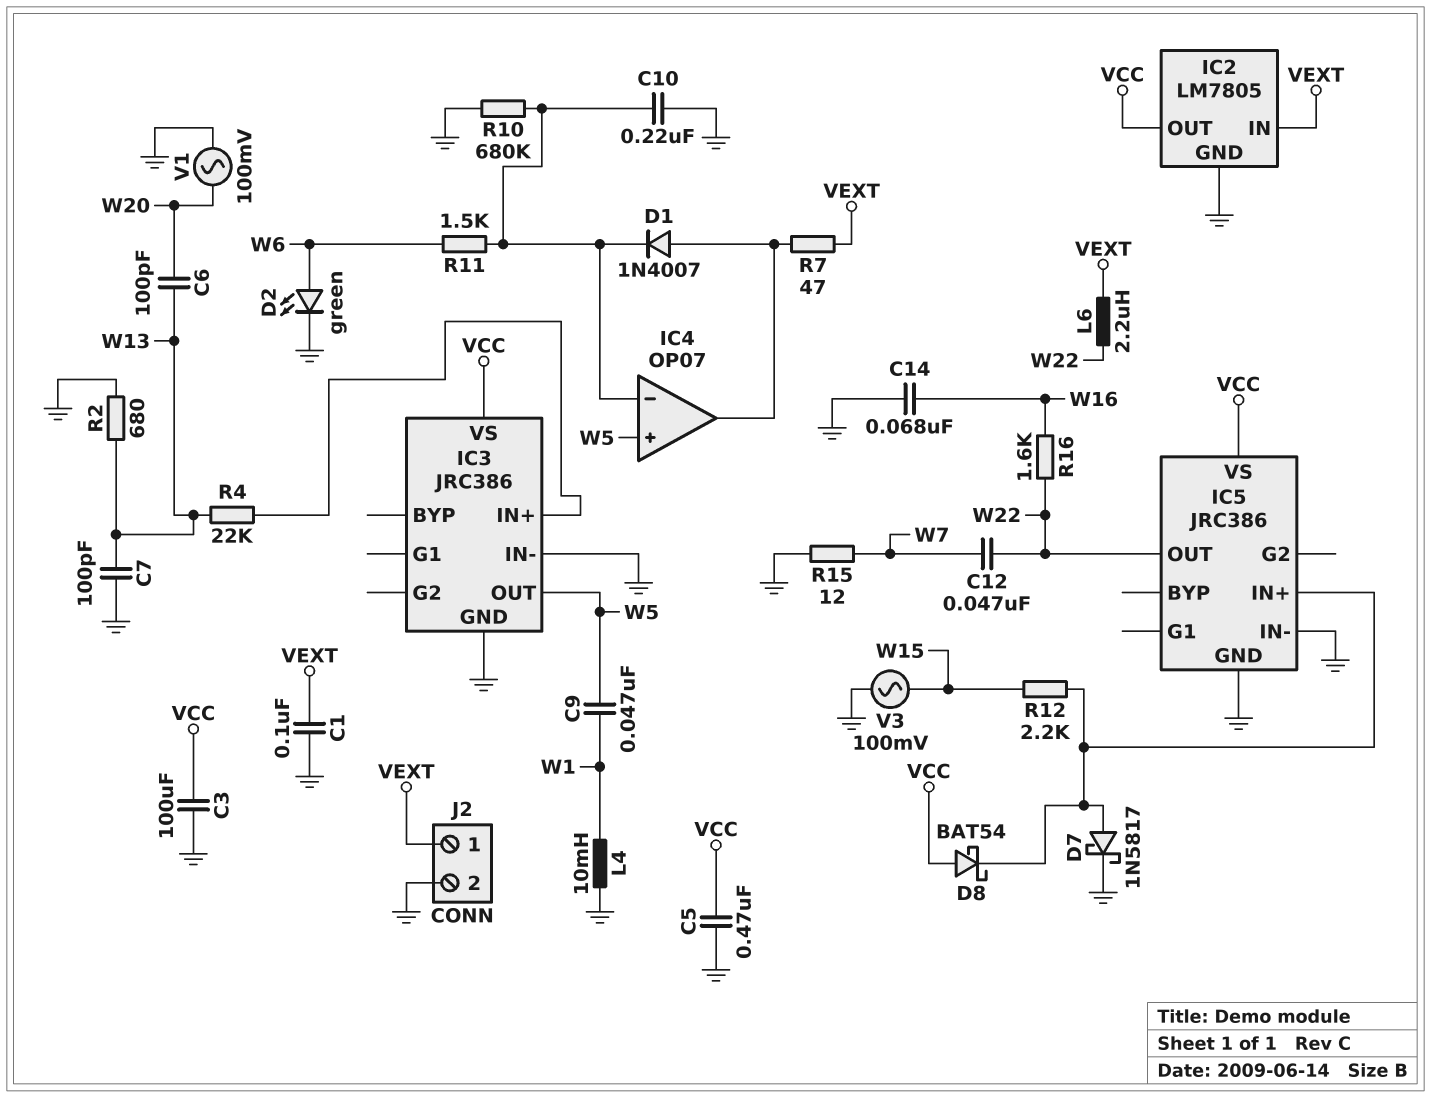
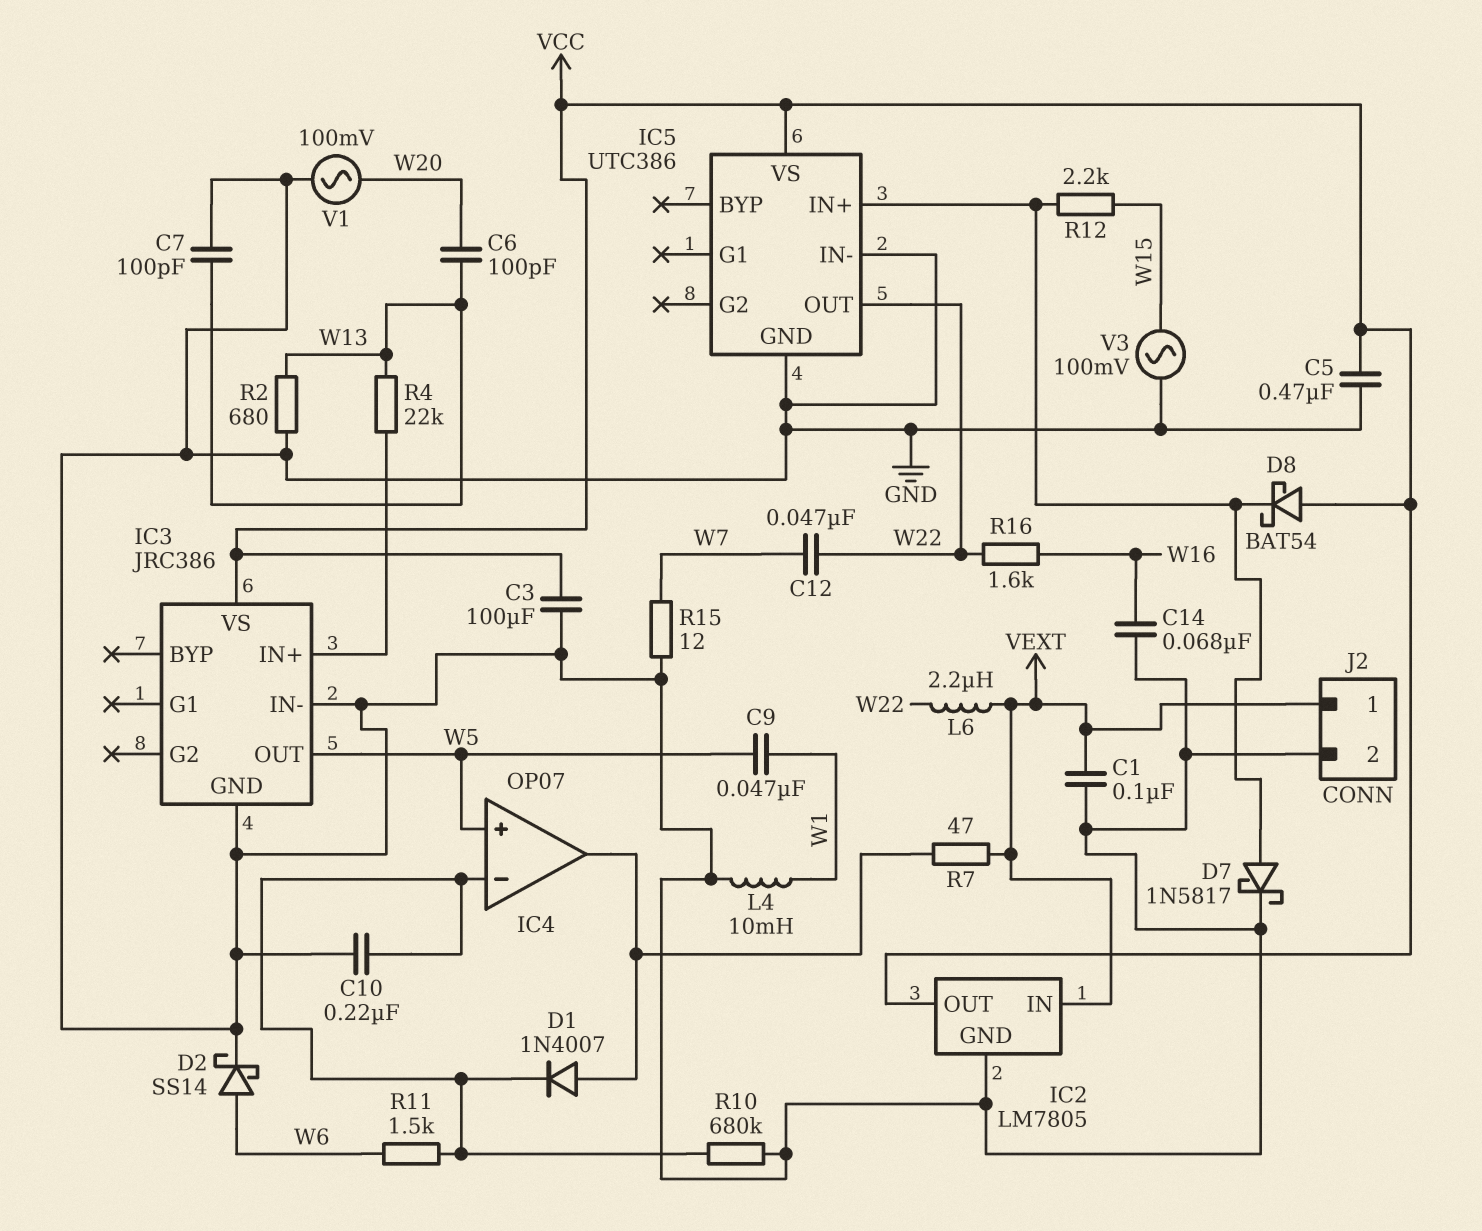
D2: LED green (A W6, K GND) -> schottky SS14 (A W6, K GND)
IC5: JRC386 -> UTC386

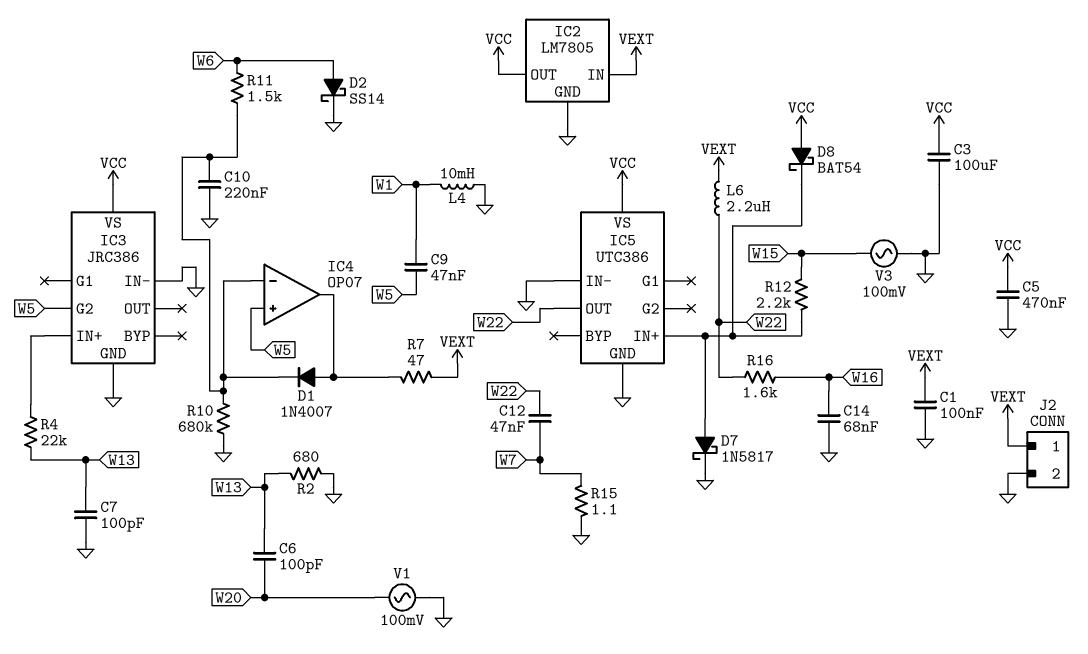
IC3 pin G2: none -> W5
IC3 pin OUT: W5 -> none
R15: 12 (GND, W7) -> 1.1 (GND, W7)

